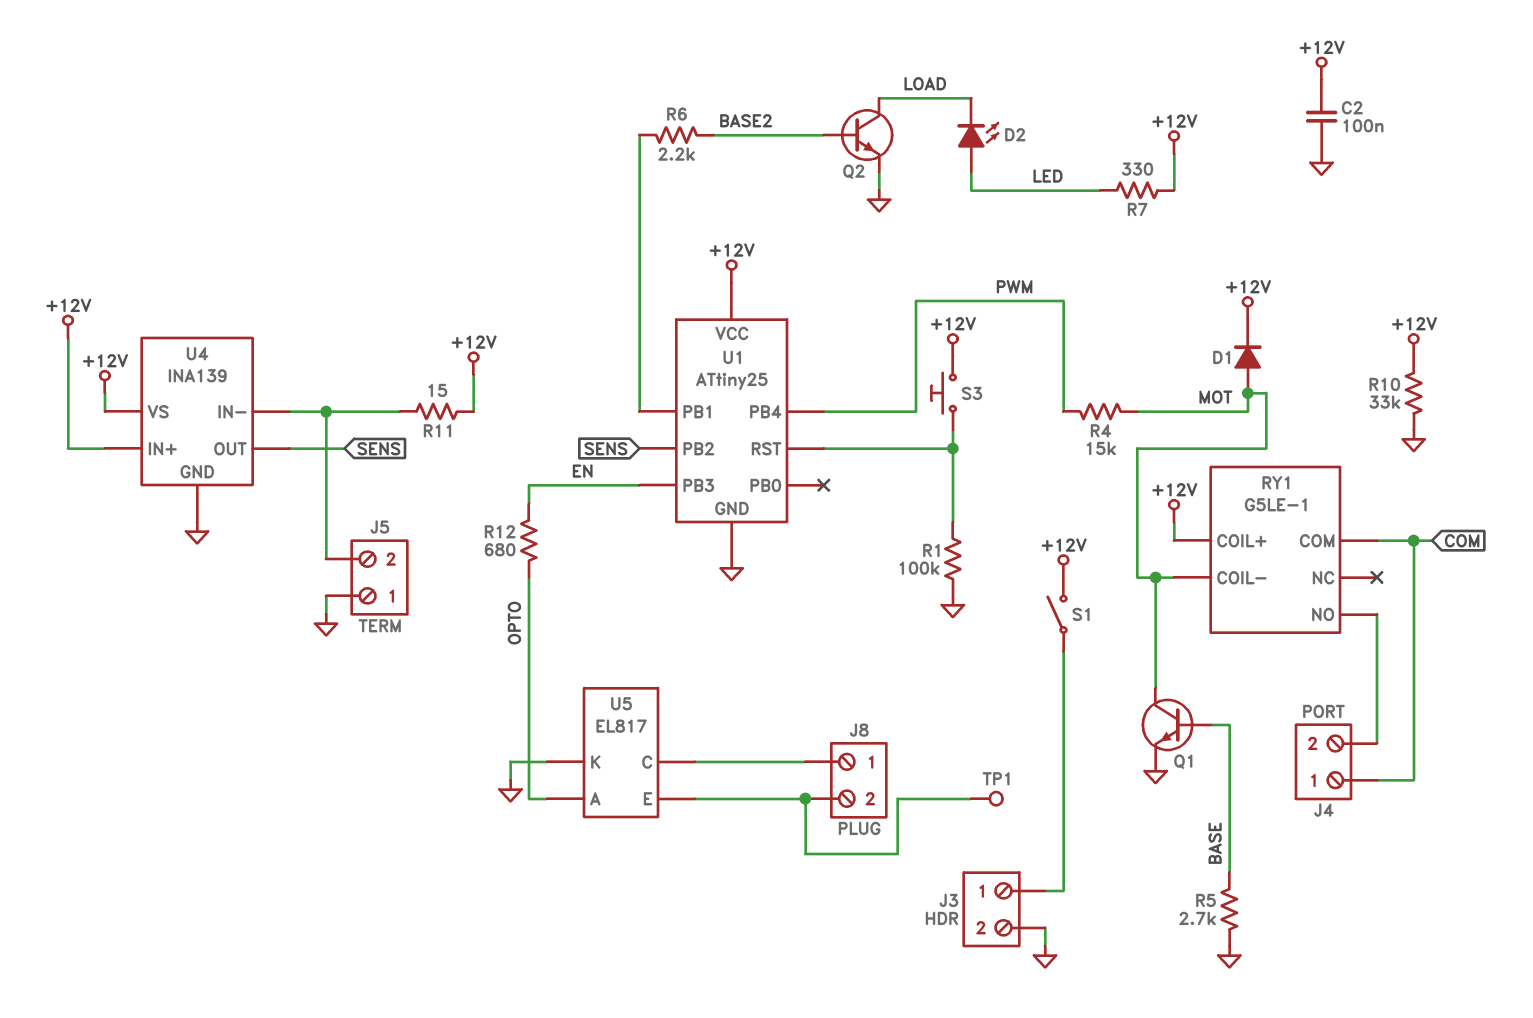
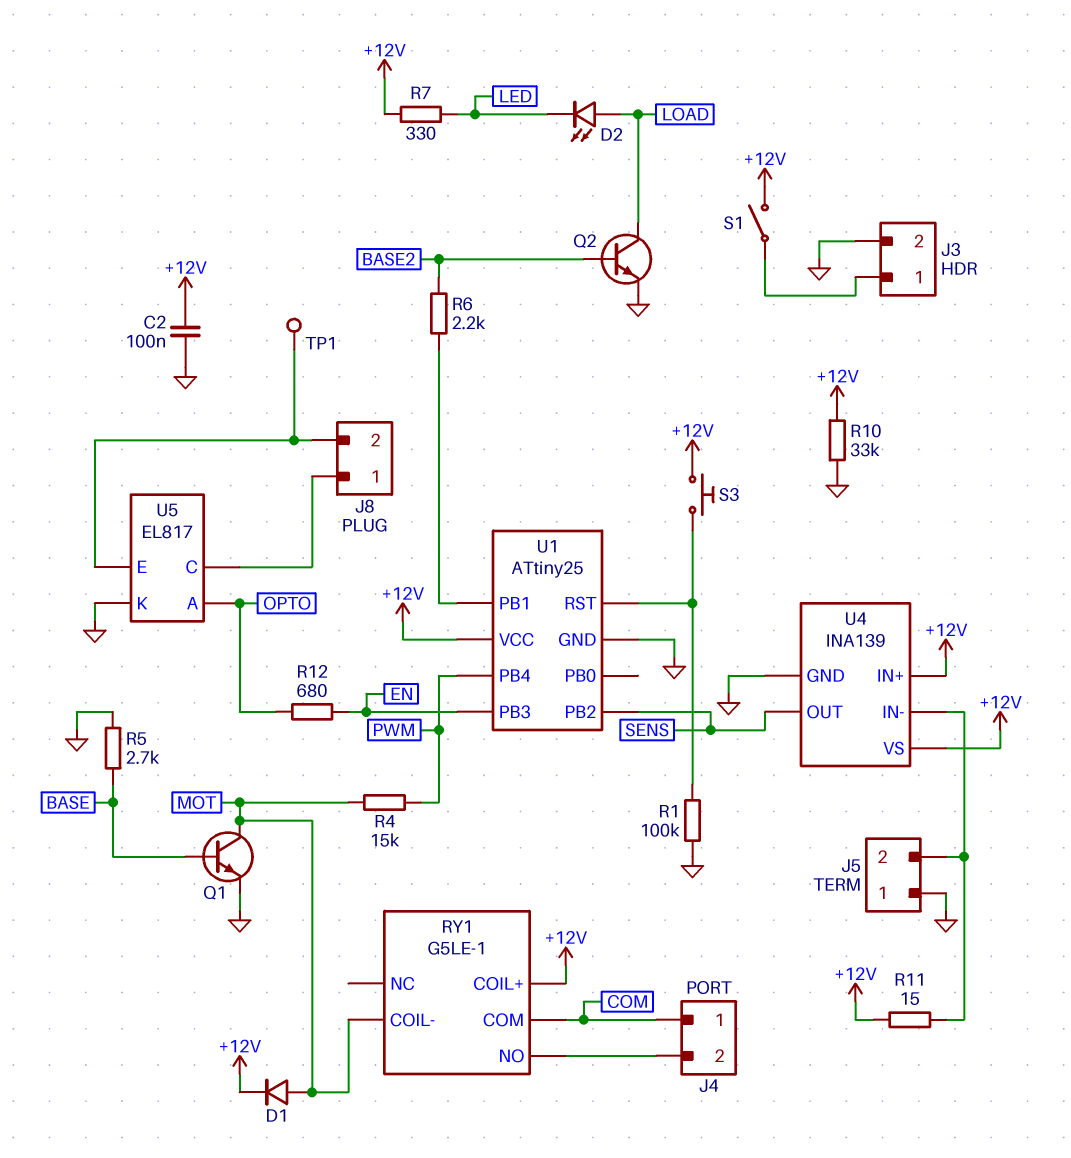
D2: LED (A LED, K LOAD) -> LED (A LOAD, K LED)

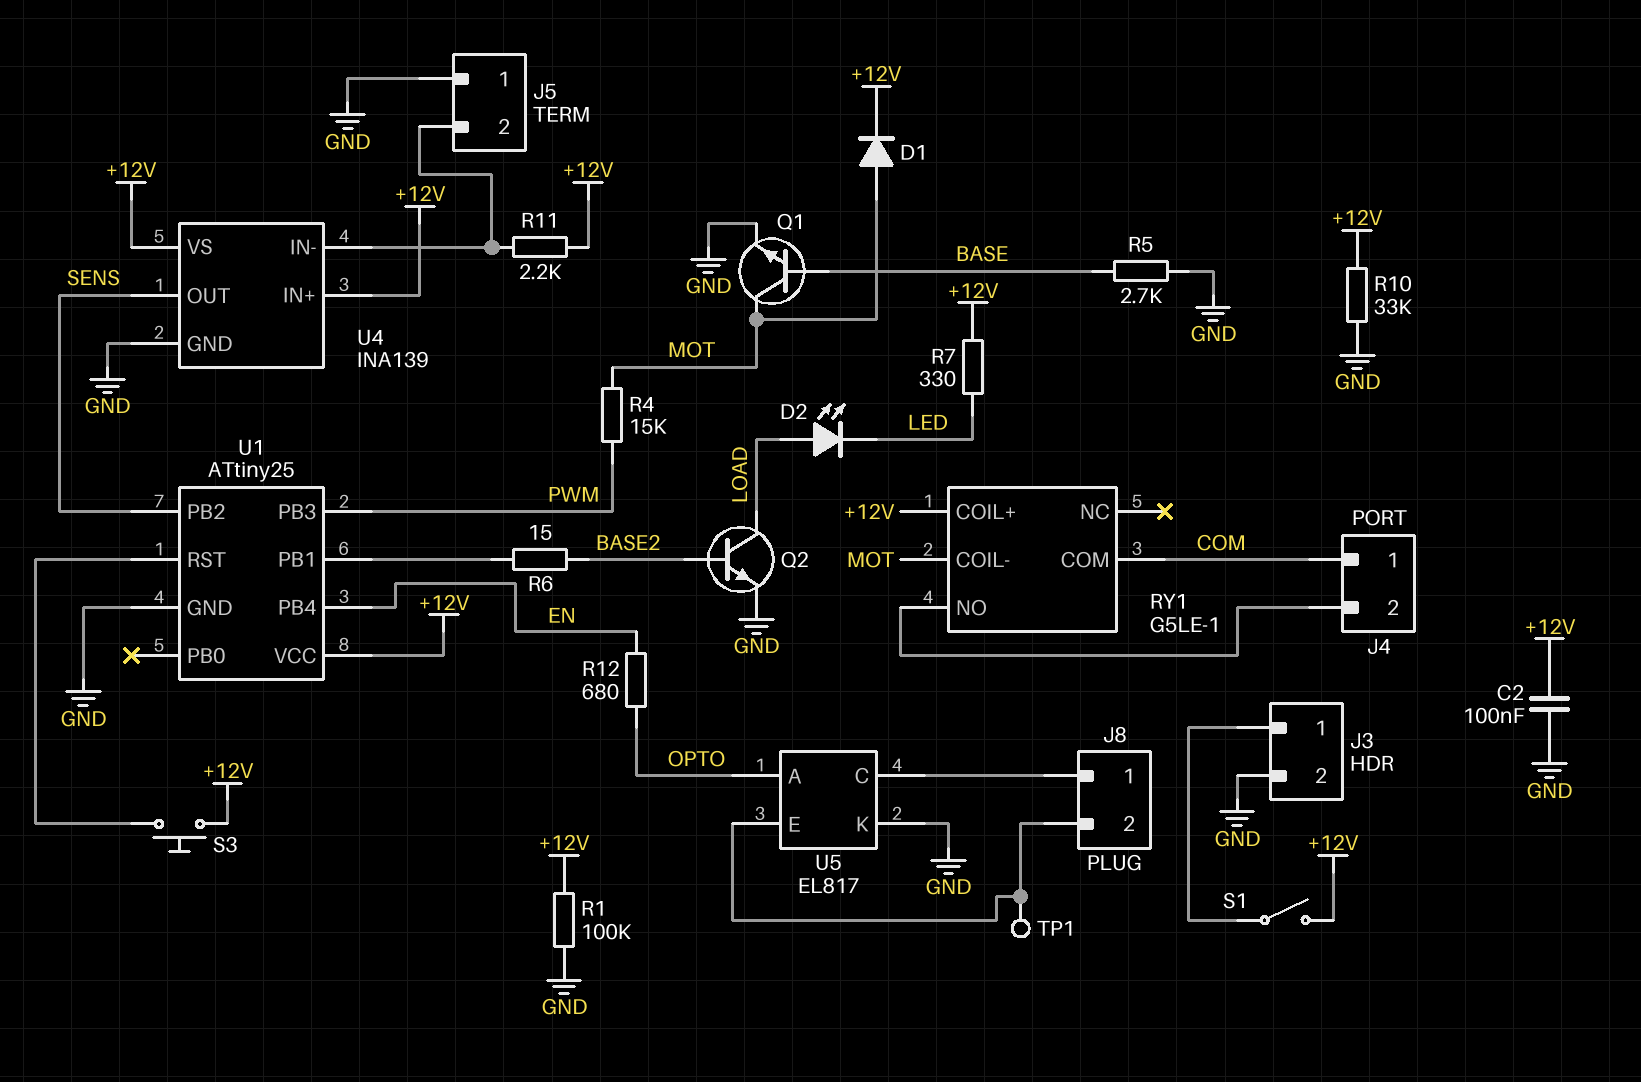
R1: 100k (GND, U1/RST) -> 100k (+12V, GND)
R6: 2.2k (BASE2, U1/PB1) -> 15 (BASE2, U1/PB1)
R11: 15 (+12V, J5/2) -> 2.2k (+12V, J5/2)
U1 pin PB3: EN -> PWM
U1 pin PB4: PWM -> EN

